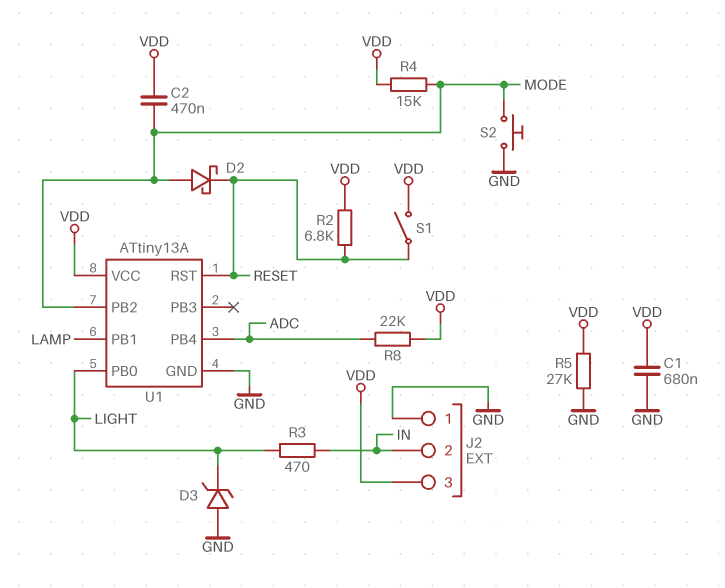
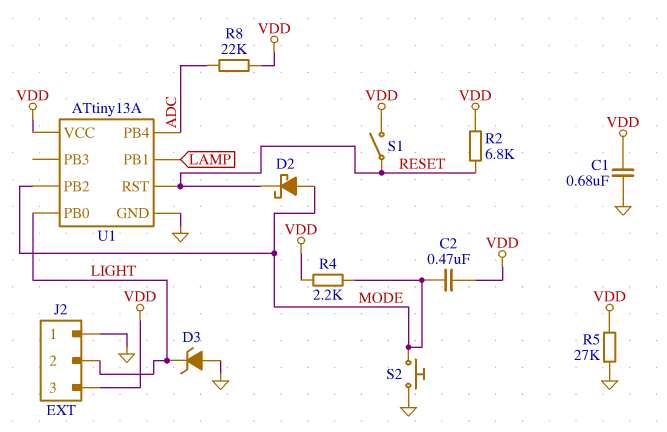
J2 pin 2: IN -> LIGHT
R3: 470 (IN, LIGHT) -> none
R4: 15k (MODE, VDD) -> 2.2k (MODE, VDD)

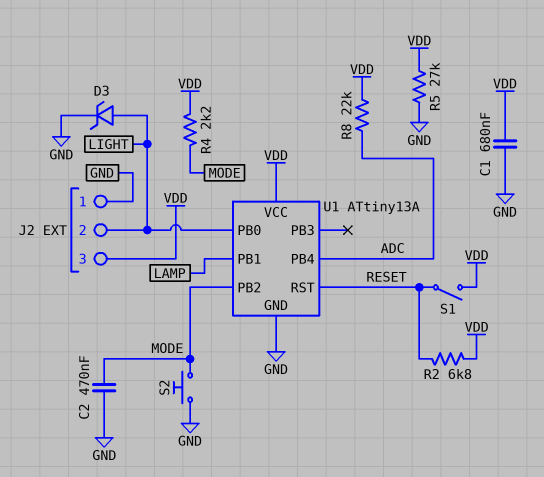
C2: 470nF (MODE, VDD) -> 470nF (GND, MODE)
D2: schottky (A MODE, K RESET) -> none
D3: zener (A GND, K LIGHT) -> zener (A LIGHT, K GND)

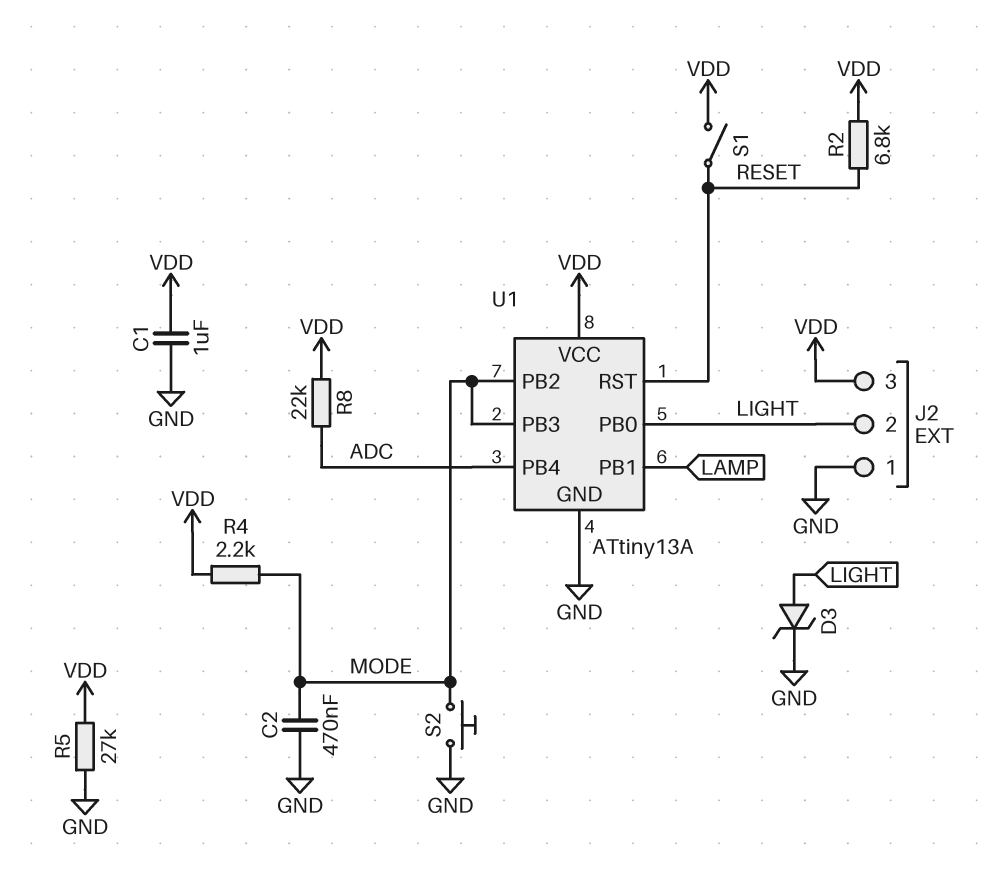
C1: 680nF (GND, VDD) -> 1uF (GND, VDD)
U1 pin PB3: none -> MODE

